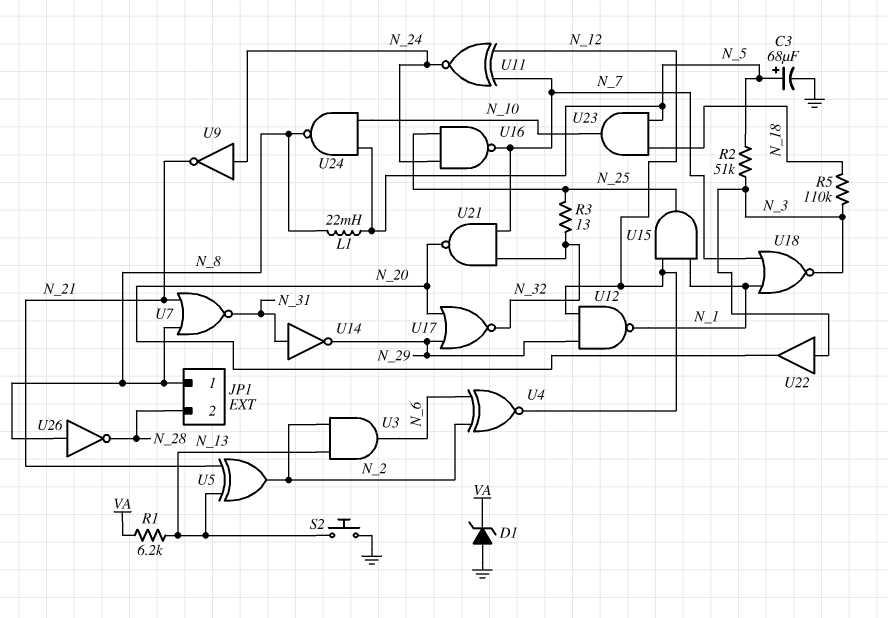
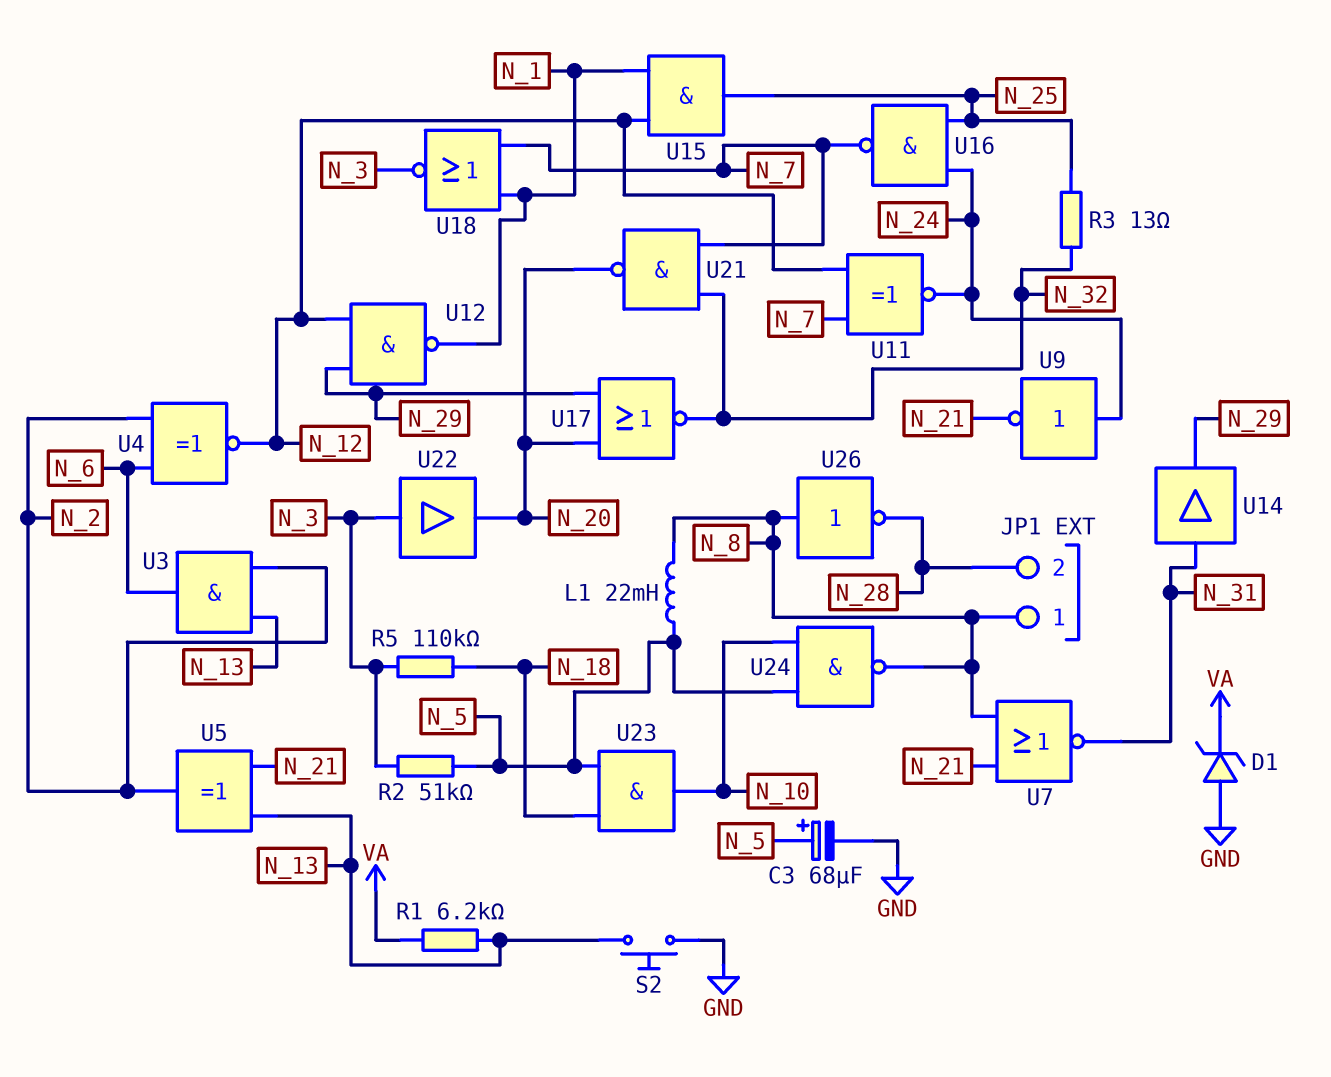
U14: NOT (in N_31, out N_29) -> buffer (in N_31, out N_29)

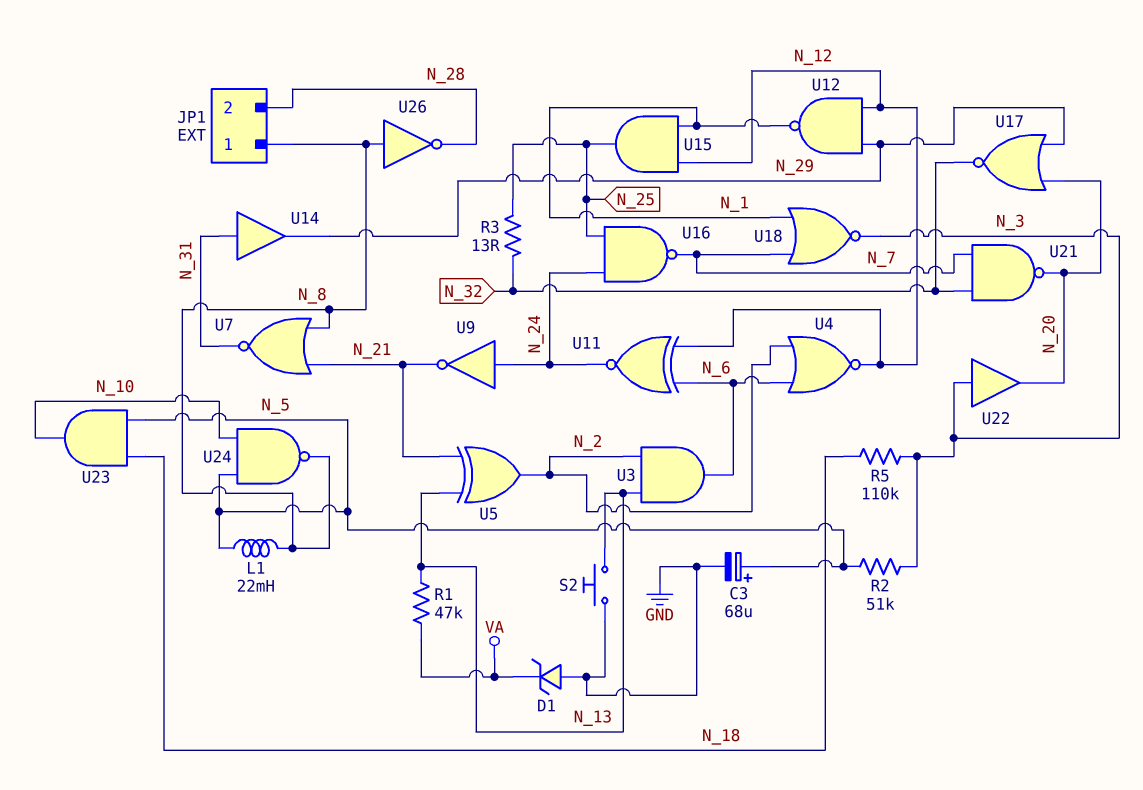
R1: 6.2k (N_13, VA) -> 47k (N_13, VA)
U4: XNOR (in N_2, in N_6, out N_12) -> NOR (in N_2, in N_6, out N_12)
U11: XNOR (in N_7, in N_12, out N_24) -> XNOR (in N_6, in N_12, out N_24)

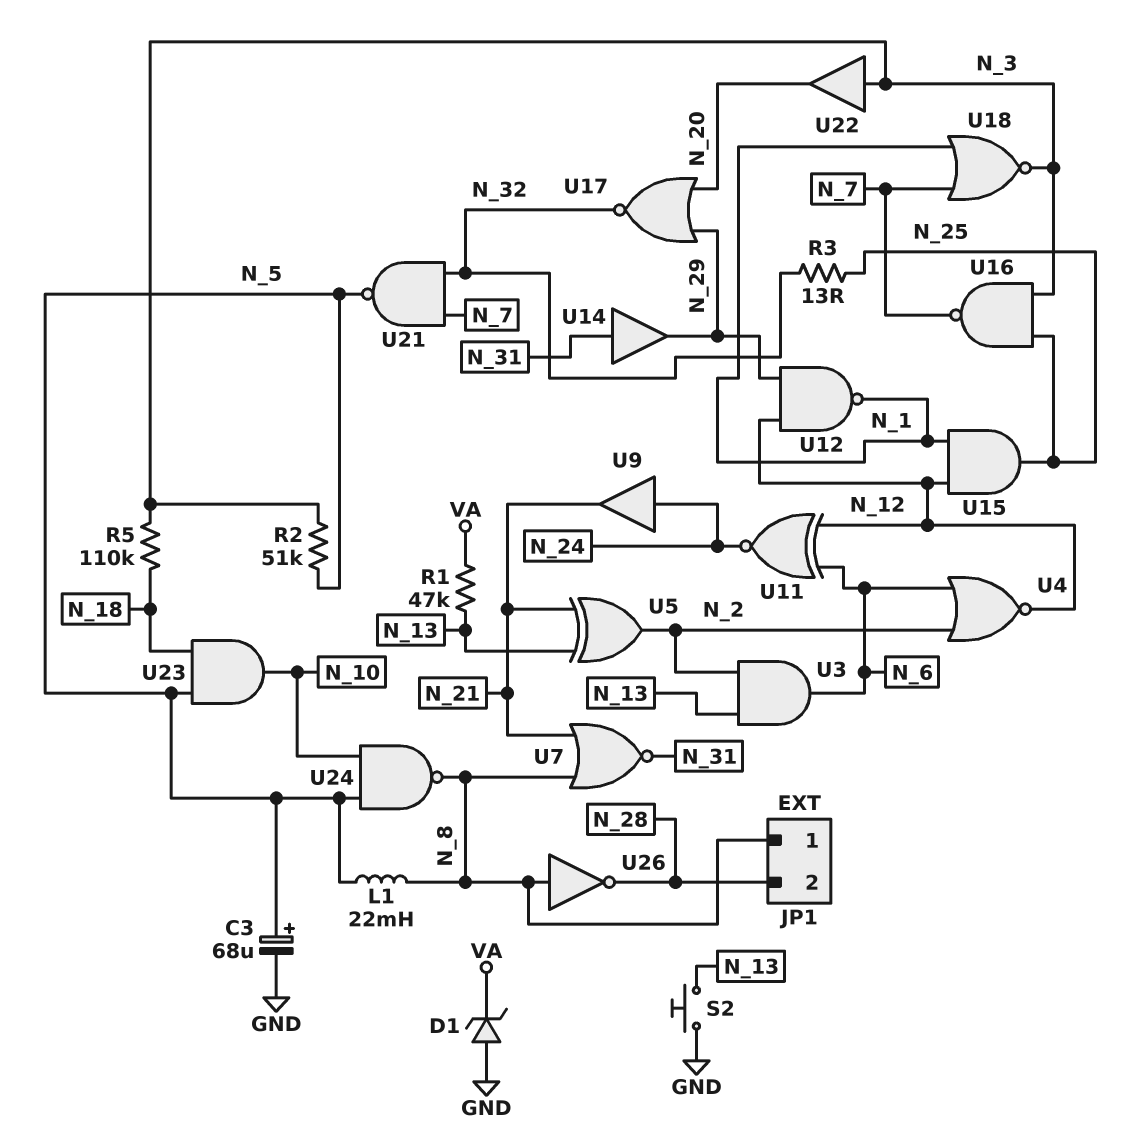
U9: NOT (in N_24, out N_21) -> buffer (in N_24, out N_21)
U16: NAND (in N_24, in N_25, out N_7) -> NAND (in N_3, in N_25, out N_7)
U21: NAND (in N_7, in N_32, out N_20) -> NAND (in N_7, in N_32, out N_5)

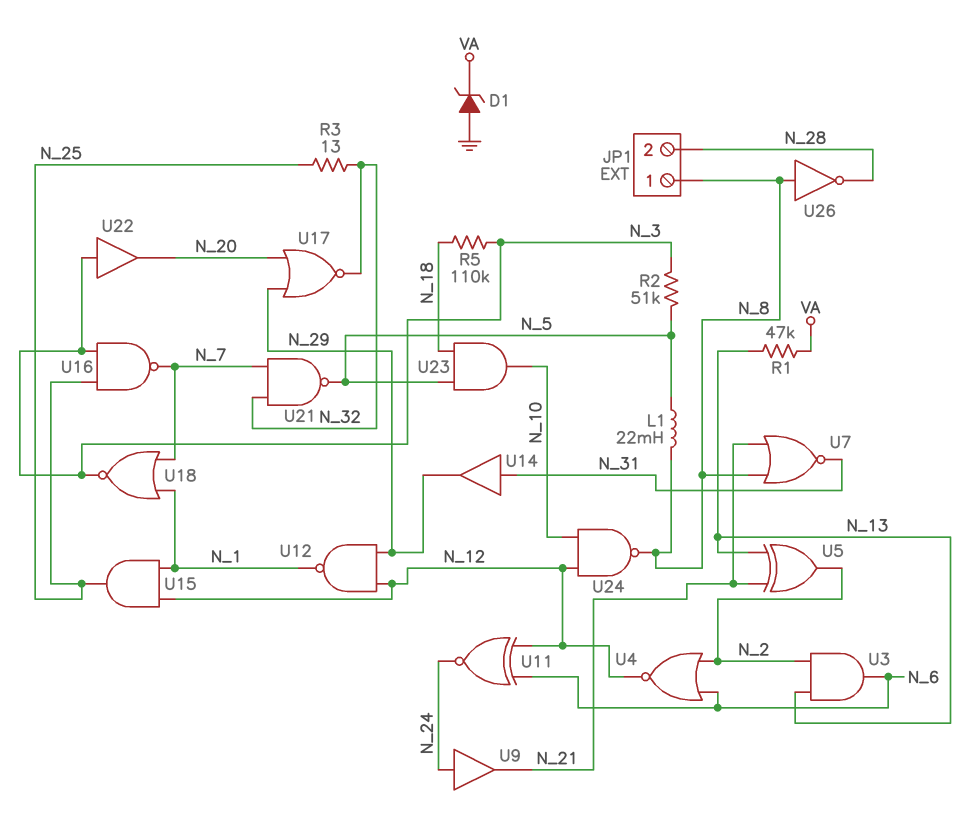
C3: 68uF (plus N_5, minus GND) -> none
S2: button (GND, N_13) -> none
U24: NAND (in N_5, in N_10, out N_8) -> NAND (in N_10, in N_12, out N_8)

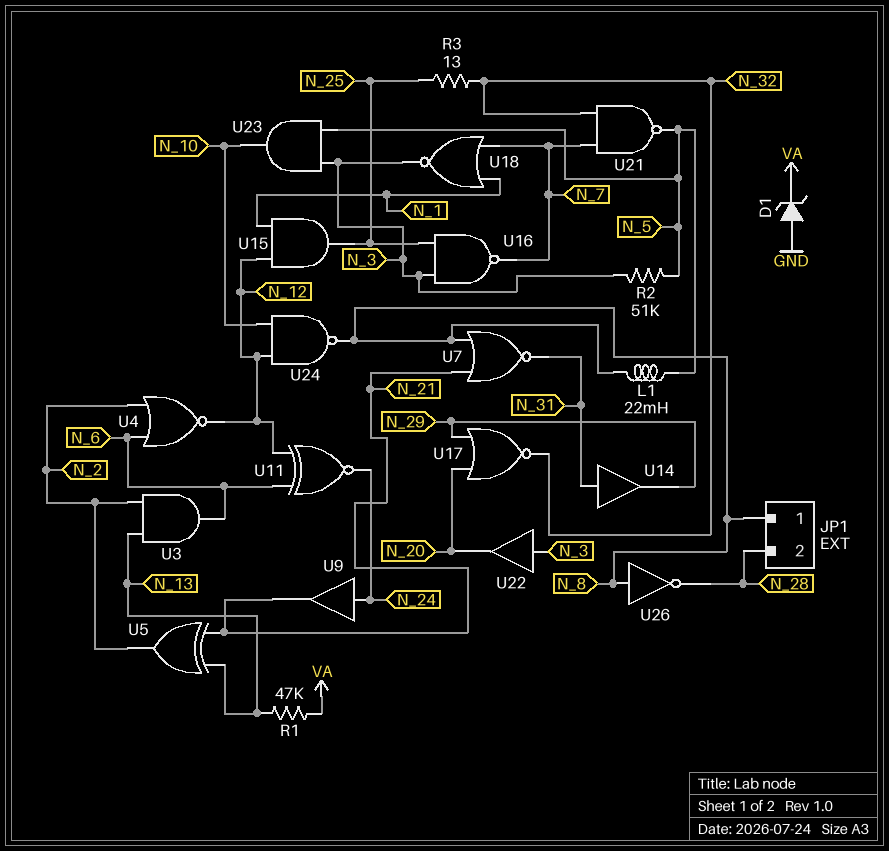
R5: 110k (N_3, N_18) -> none
U12: NAND (in N_12, in N_29, out N_1) -> none
U23: AND (in N_5, in N_18, out N_10) -> AND (in N_3, in N_5, out N_10)

